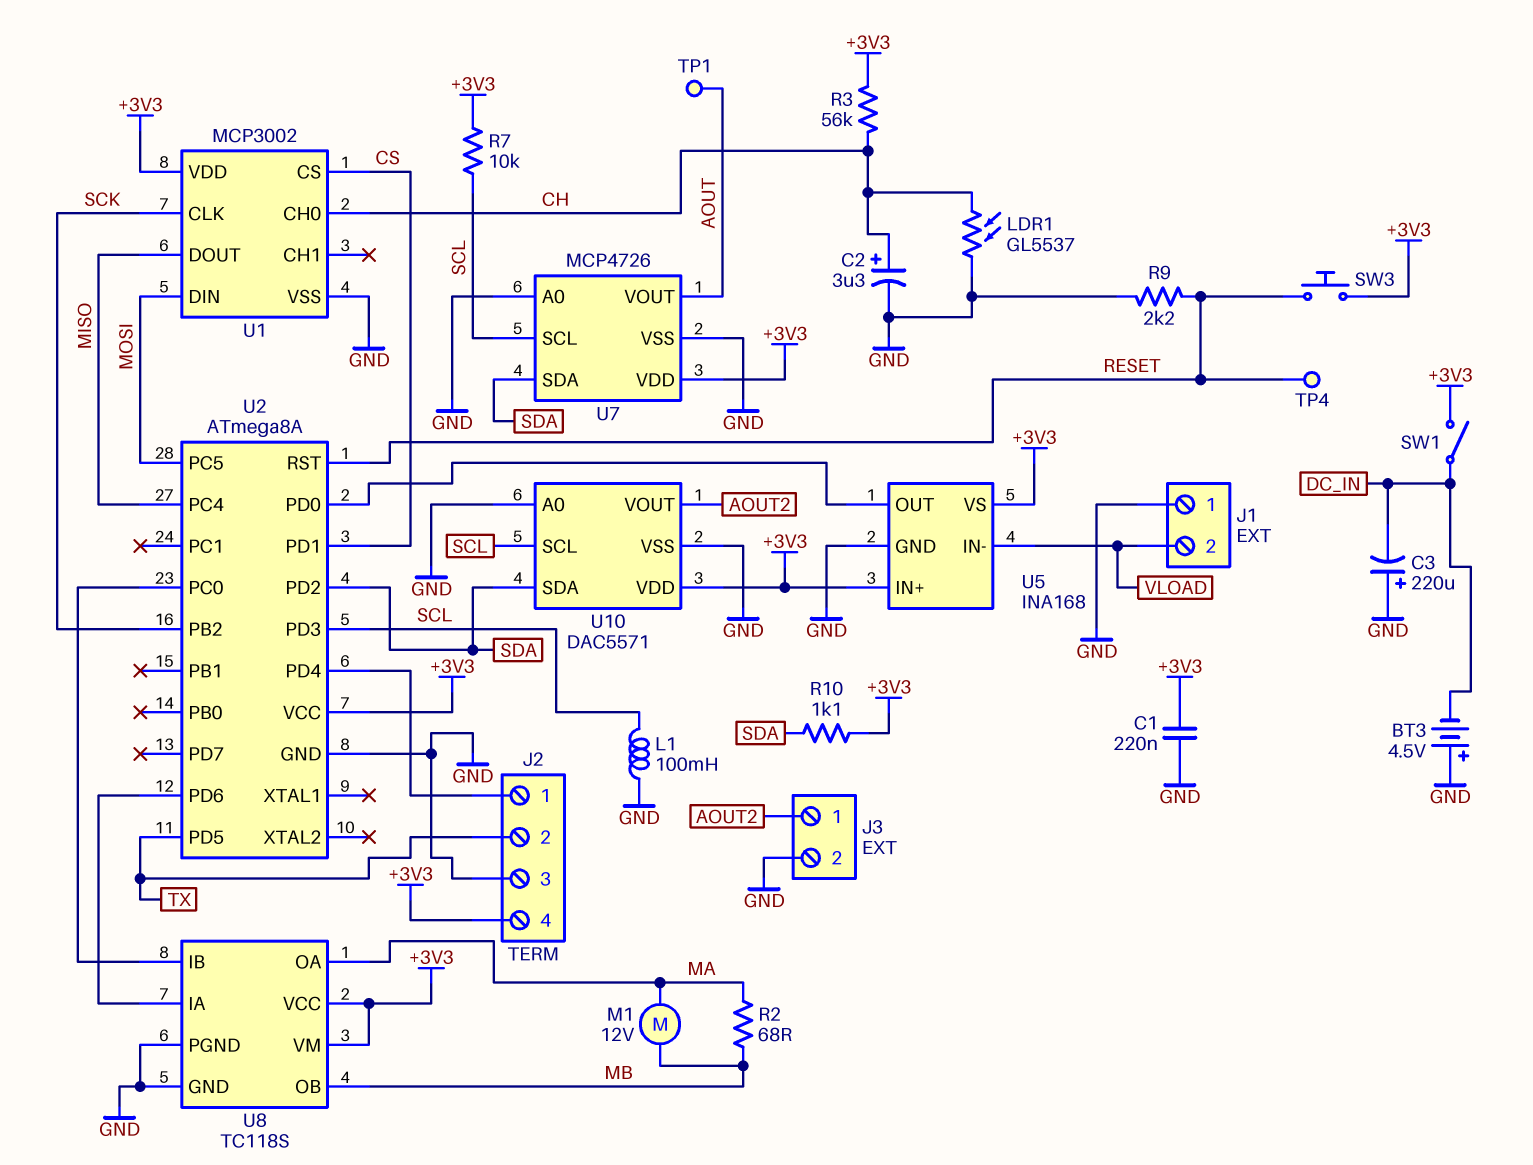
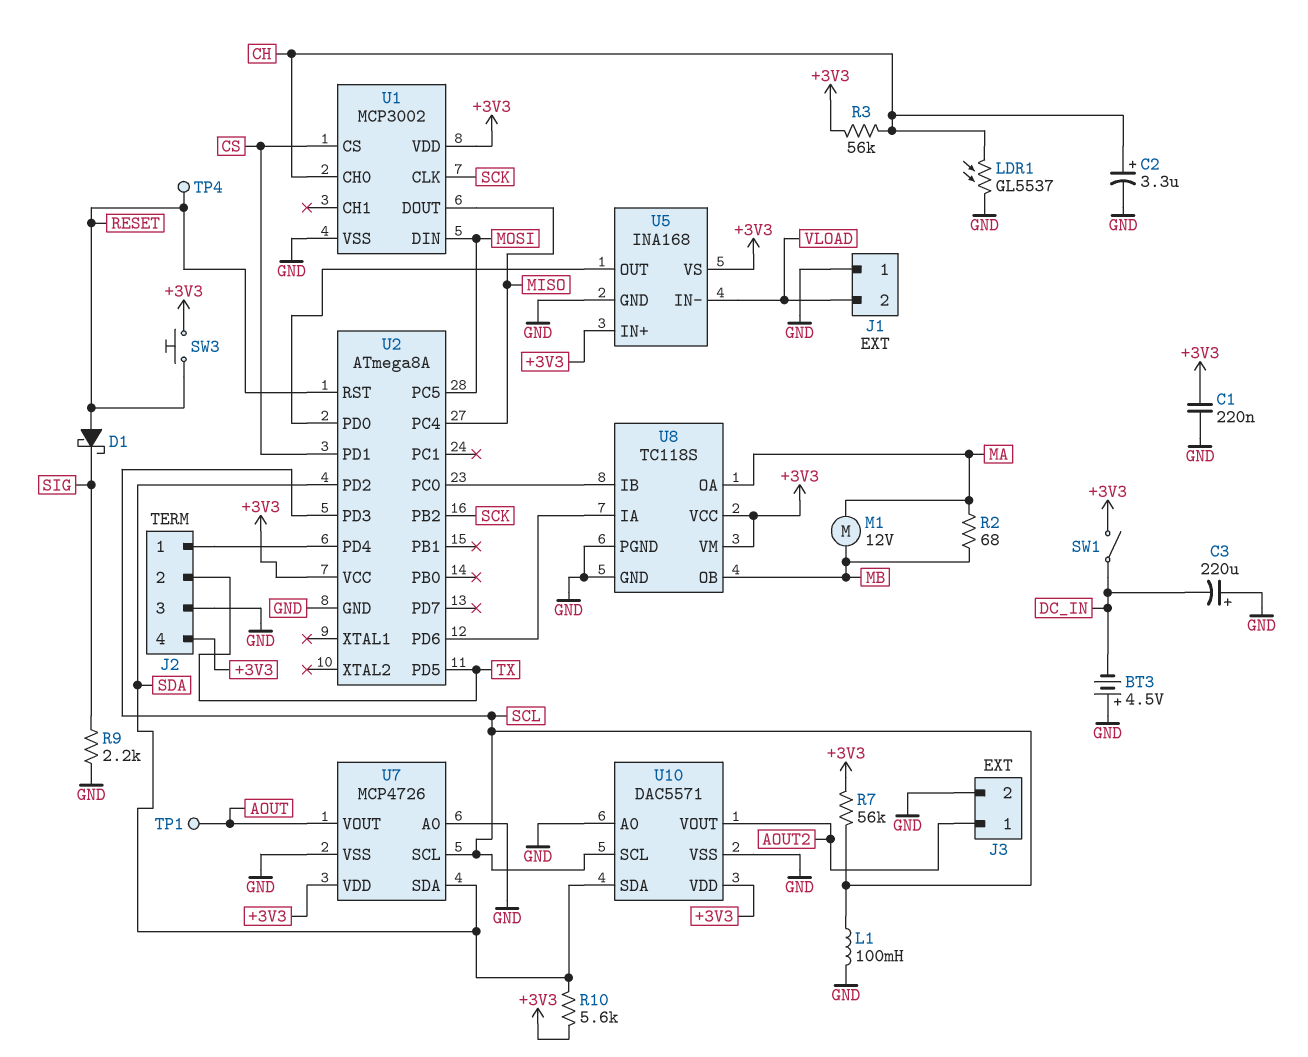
D1: none -> schottky (A RESET, K SIG)
R7: 10k (+3V3, SCL) -> 56k (+3V3, SCL)
R9: 2.2k (GND, RESET) -> 2.2k (GND, SIG)
R10: 1.1k (+3V3, SDA) -> 5.6k (+3V3, SDA)

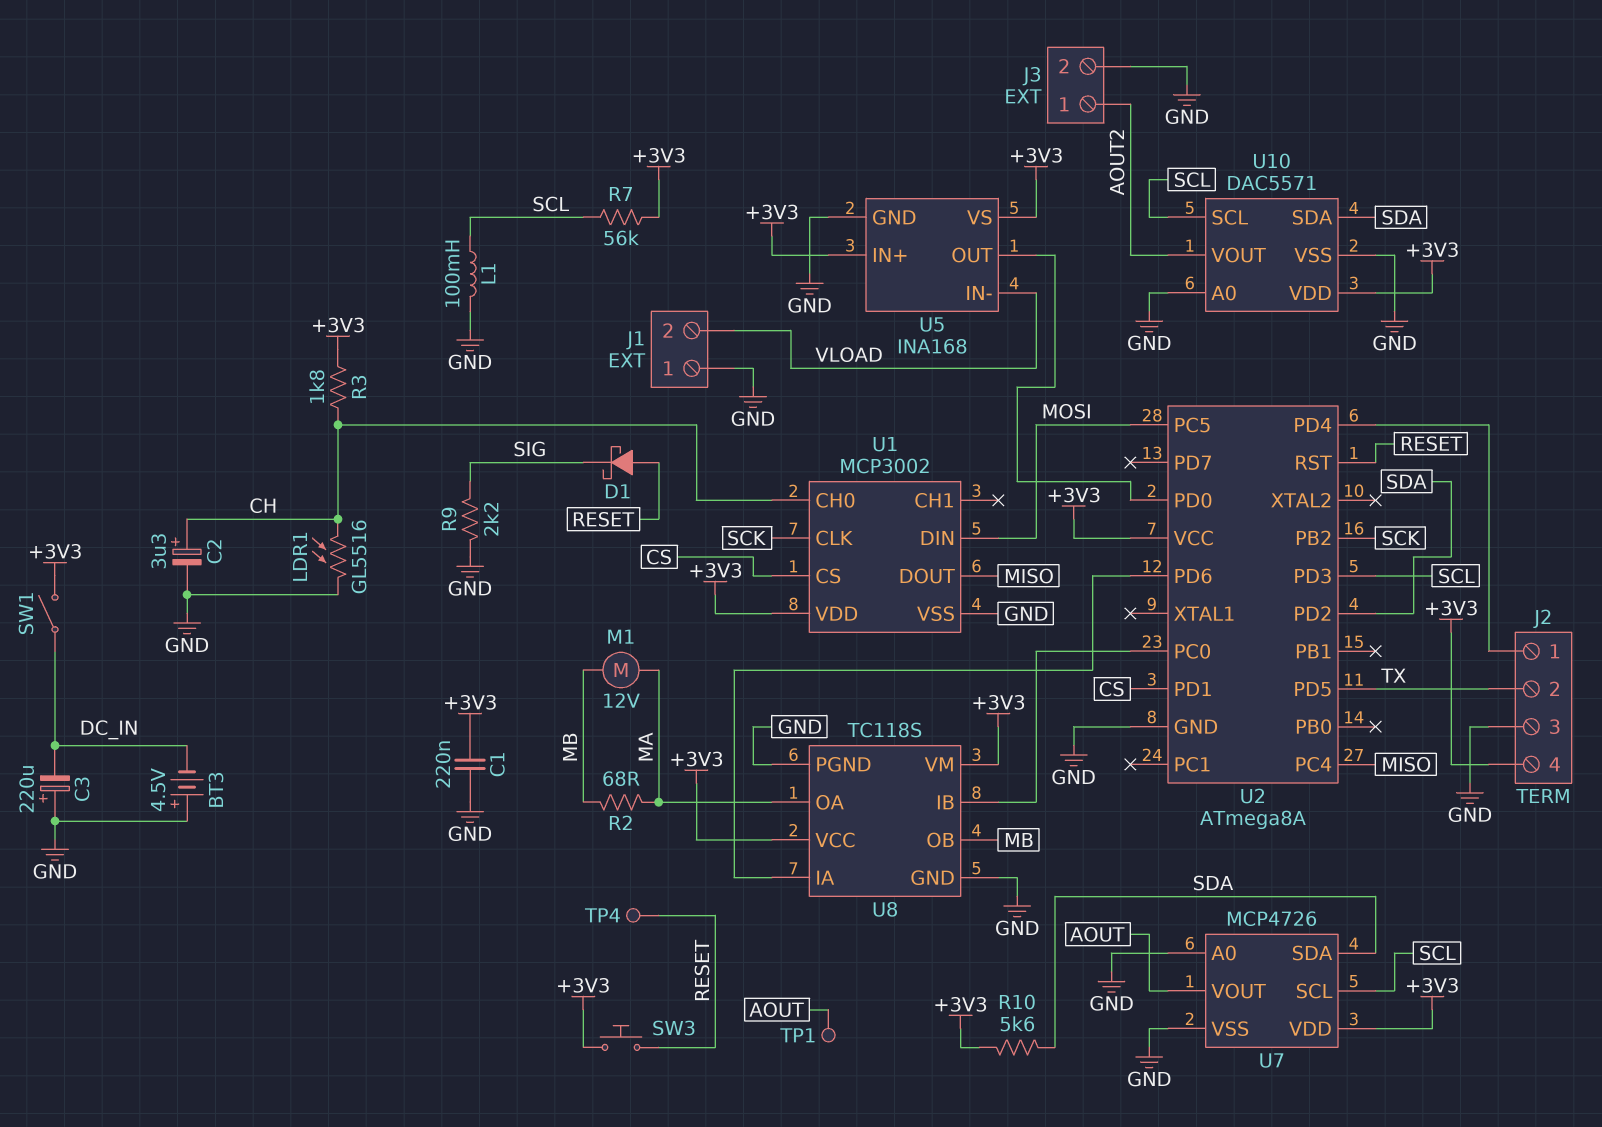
LDR1: GL5537 (CH, GND) -> GL5516 (CH, GND)
R3: 56k (+3V3, CH) -> 1.8k (+3V3, CH)

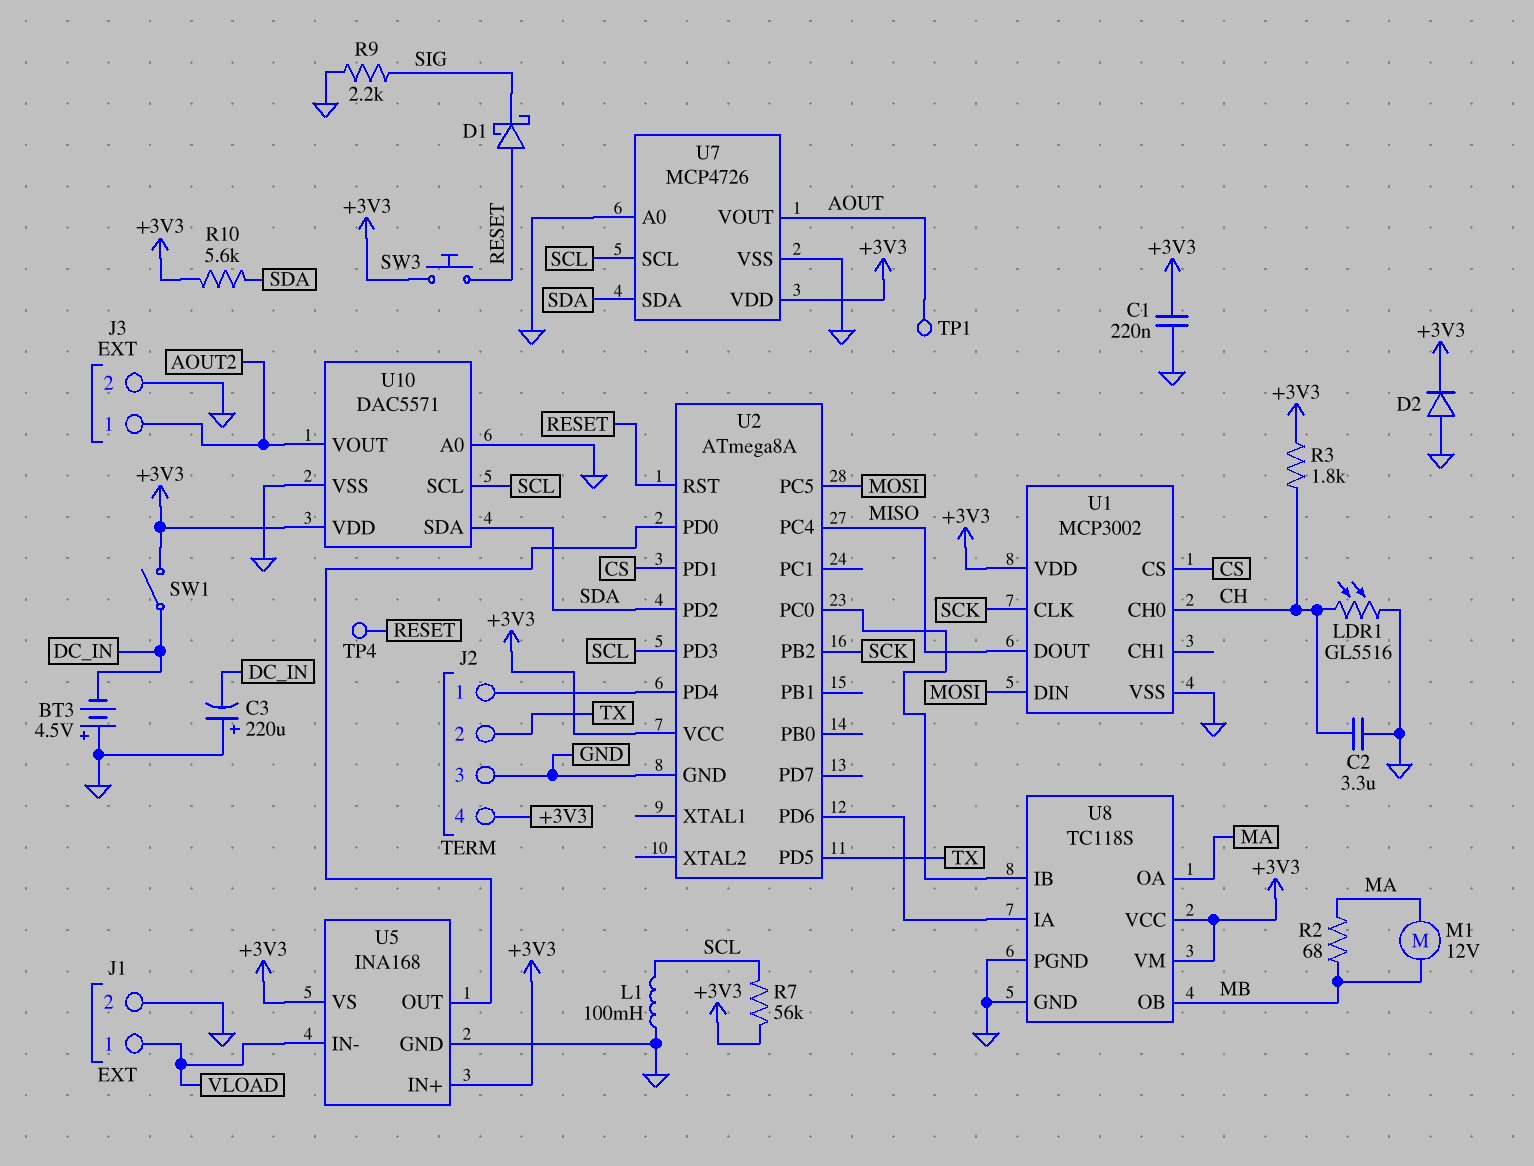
C2: 3.3uF (plus CH, minus GND) -> 3.3uF (CH, GND)
D2: none -> diode (A GND, K +3V3)
J1 pin 1: GND -> VLOAD
J1 pin 2: VLOAD -> GND

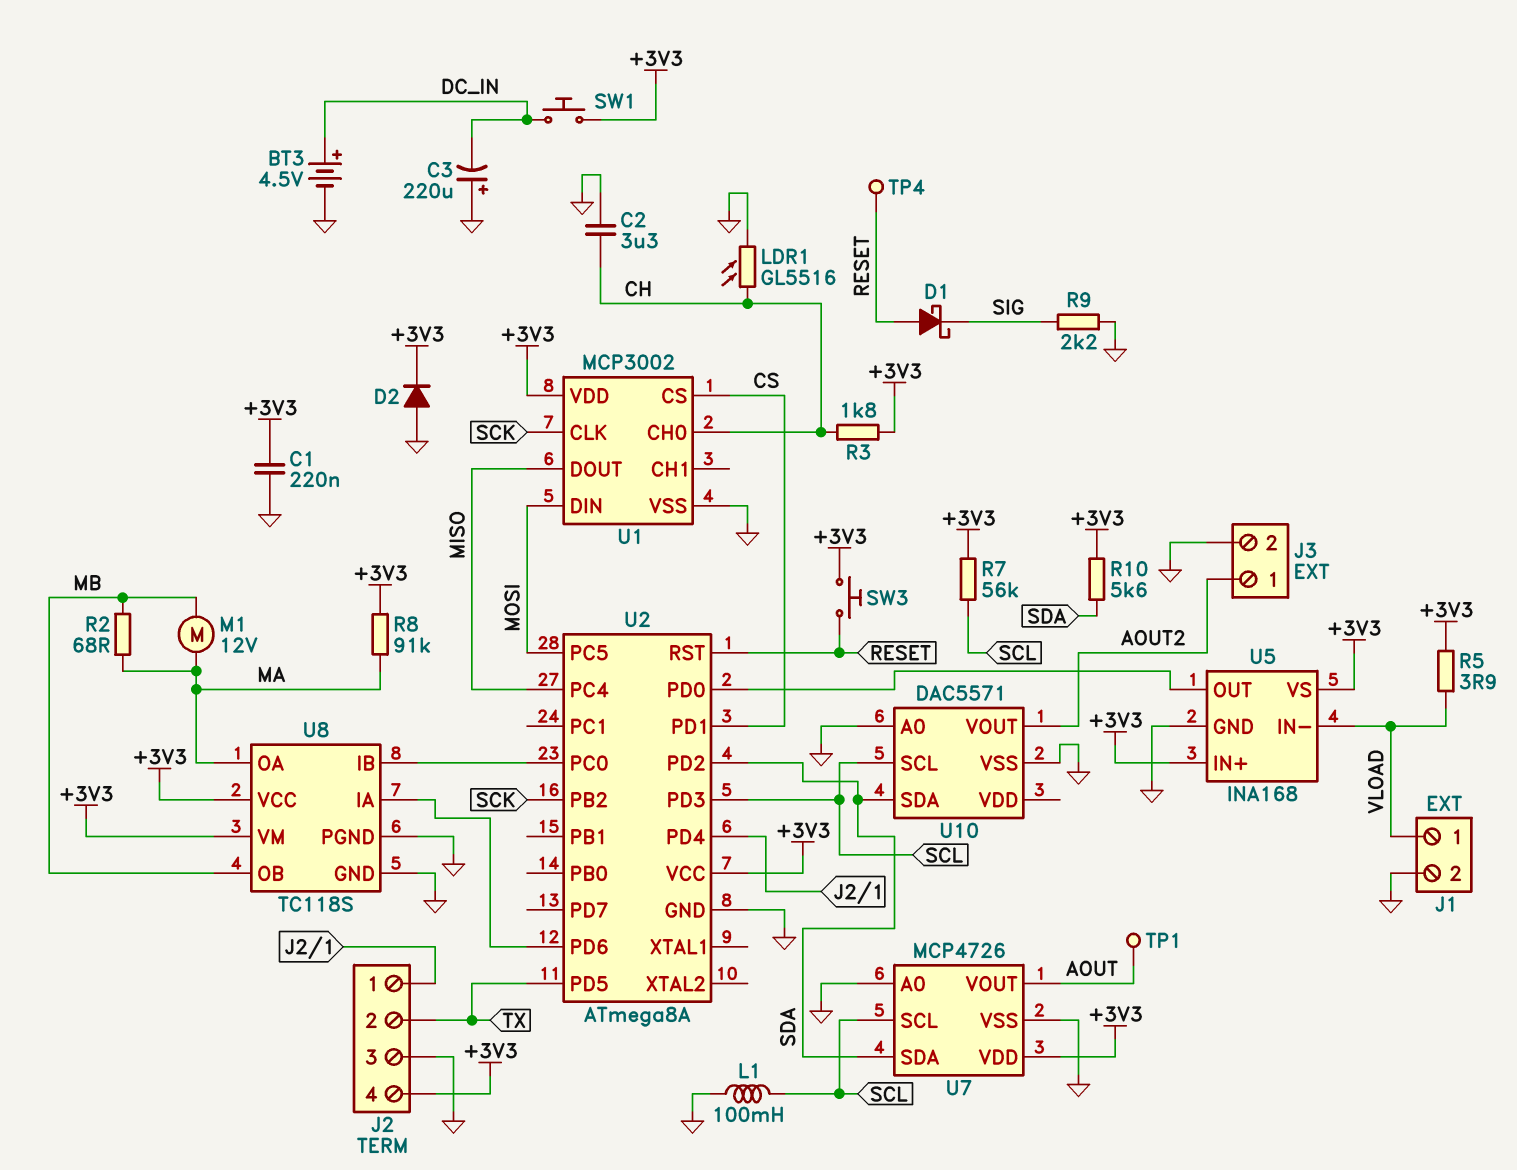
BT3: 4.5V (plus GND, minus DC_IN) -> 4.5V (plus DC_IN, minus GND)
R5: none -> 3.9 (+3V3, VLOAD)
R8: none -> 91k (+3V3, MA)
SW1: switch (+3V3, DC_IN) -> button (+3V3, DC_IN)
U10 pin VDD: +3V3 -> none

